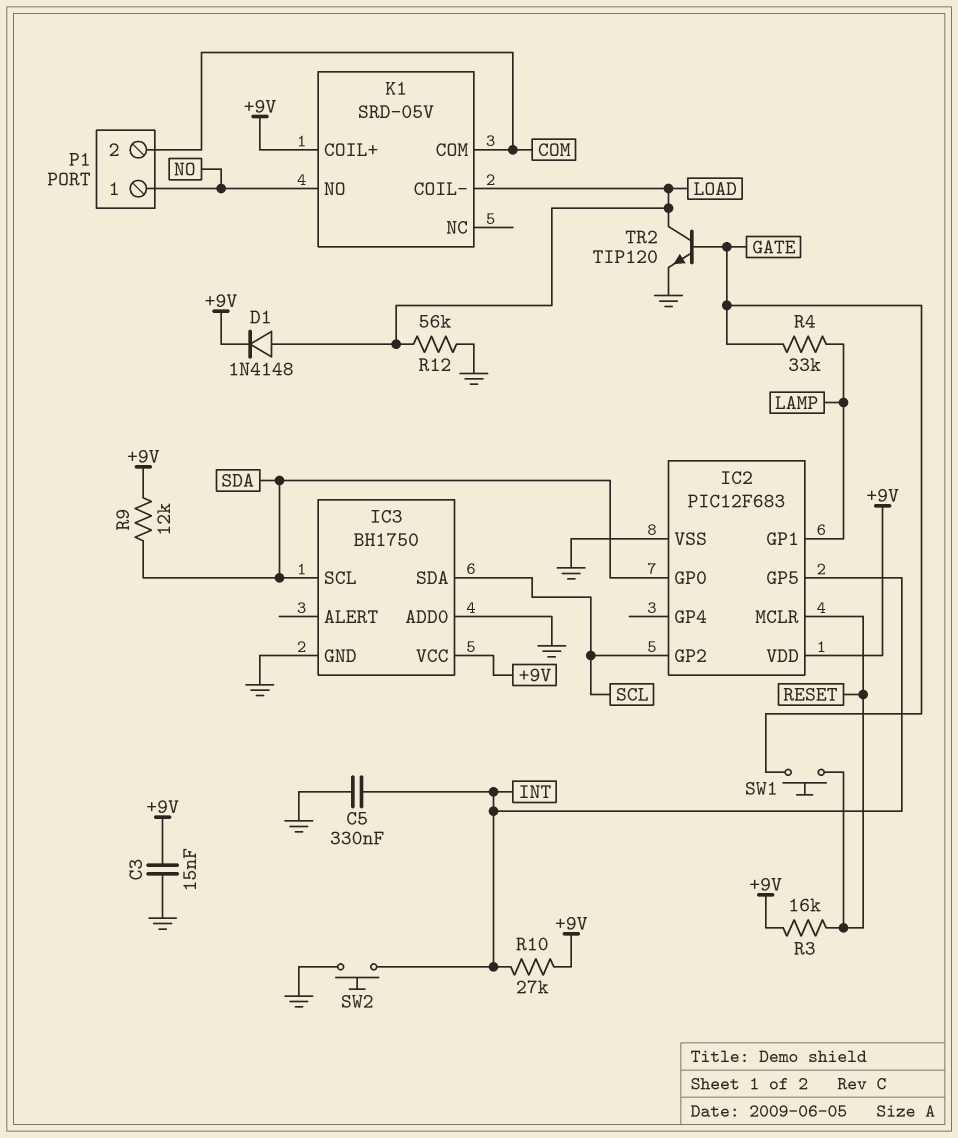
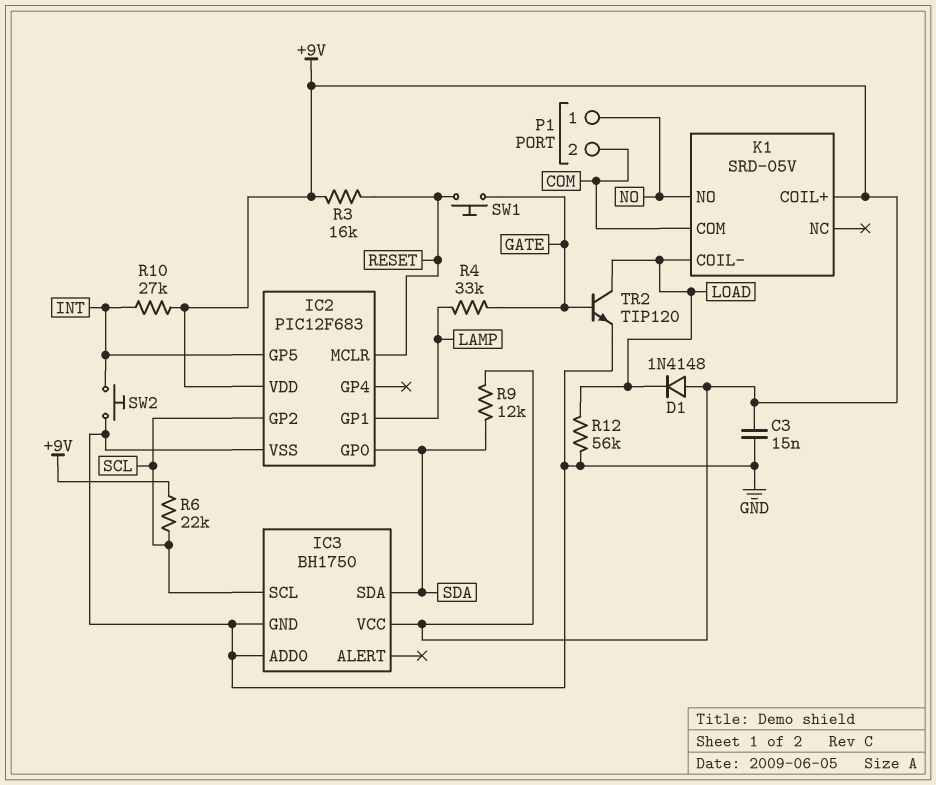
C5: 330nF (GND, INT) -> none
D1: diode 1N4148 (A LOAD, K +9V) -> diode 1N4148 (A +9V, K LOAD)
IC3 pin SCL: SDA -> SCL
IC3 pin SDA: SCL -> SDA
R6: none -> 22k (+9V, SCL)

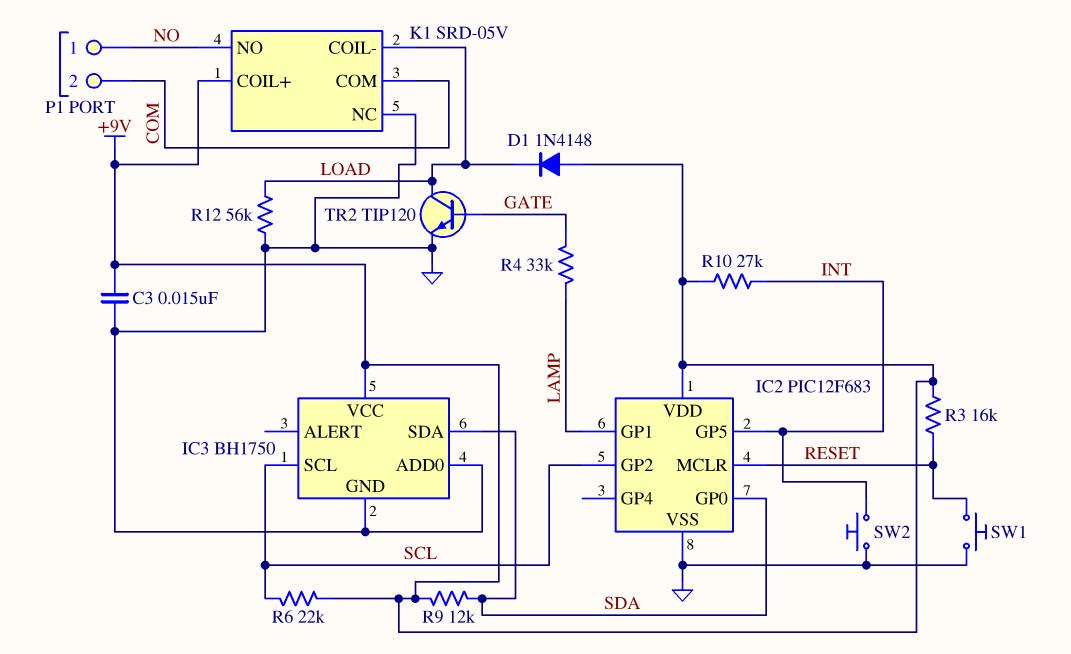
K1 pin NC: none -> GND
SW1: button (GATE, RESET) -> button (GND, RESET)

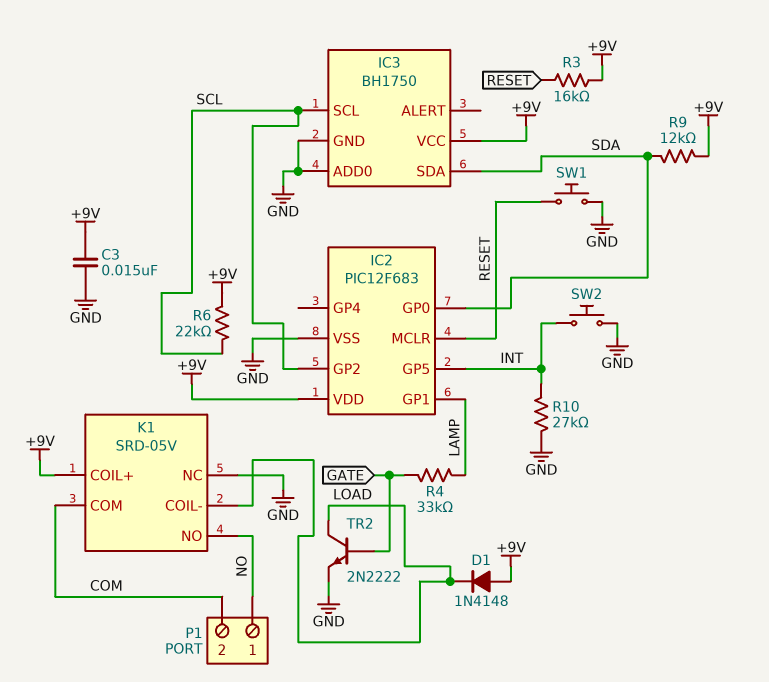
R10: 27k (+9V, INT) -> 27k (GND, INT)
R12: 56k (GND, LOAD) -> none
TR2: NPN TIP120 (B GATE, C LOAD, E GND) -> NPN 2N2222 (B GATE, C LOAD, E GND)

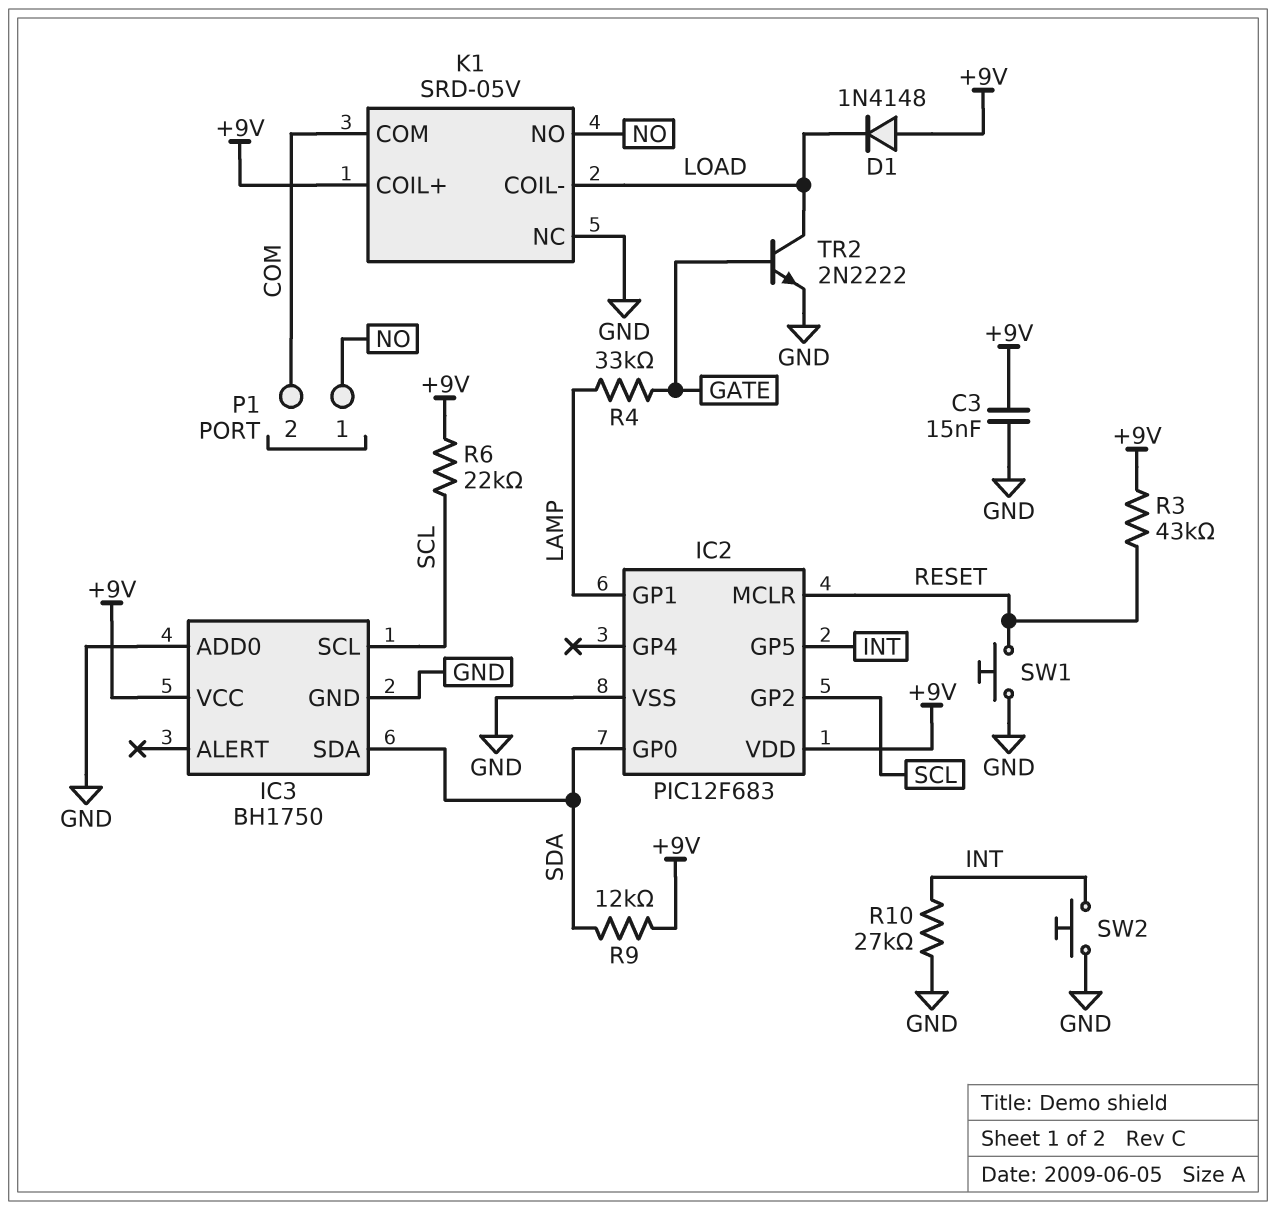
R3: 16k (+9V, RESET) -> 43k (+9V, RESET)

